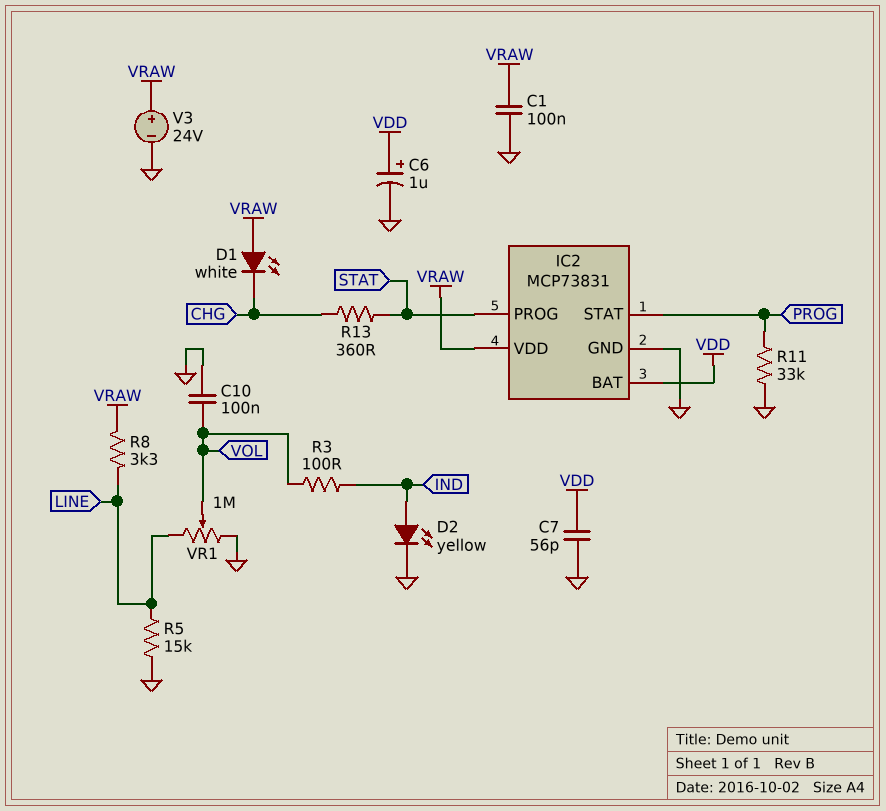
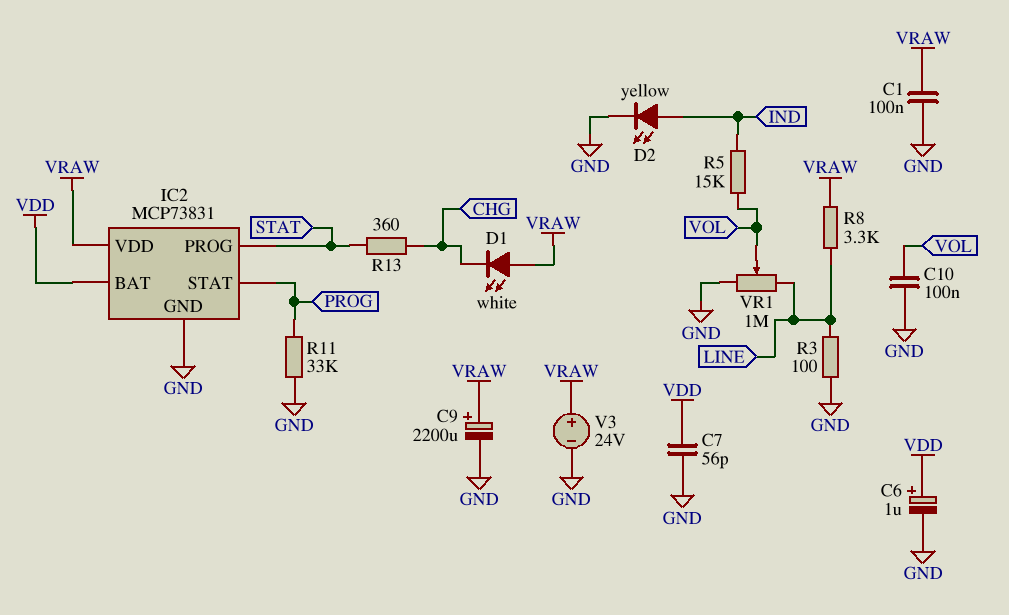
C9: none -> 2200uF (plus VRAW, minus GND)
R3: 100 (IND, VOL) -> 100 (GND, LINE)
R5: 15k (GND, LINE) -> 15k (IND, VOL)

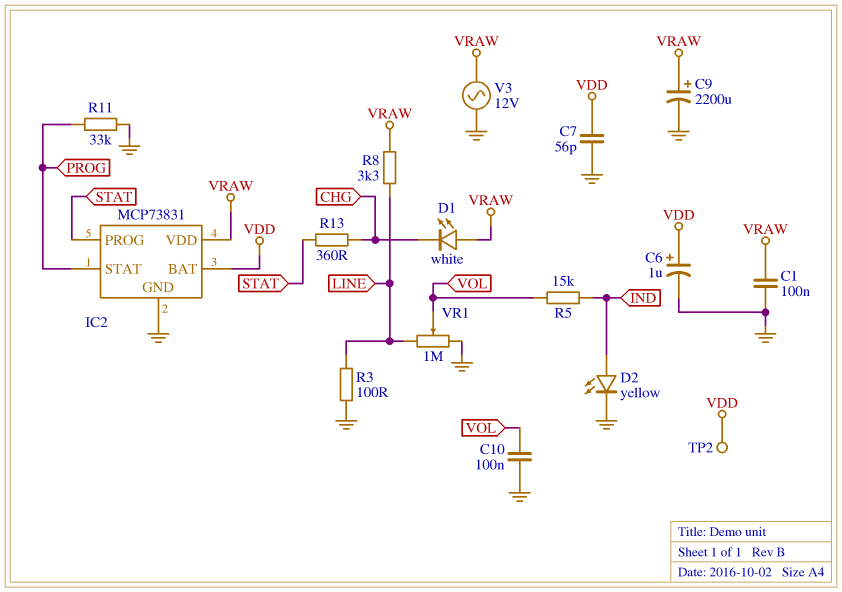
TP2: none -> test point (VDD)
V3: 24V (plus VRAW, minus GND) -> AC 12V (GND, VRAW)

